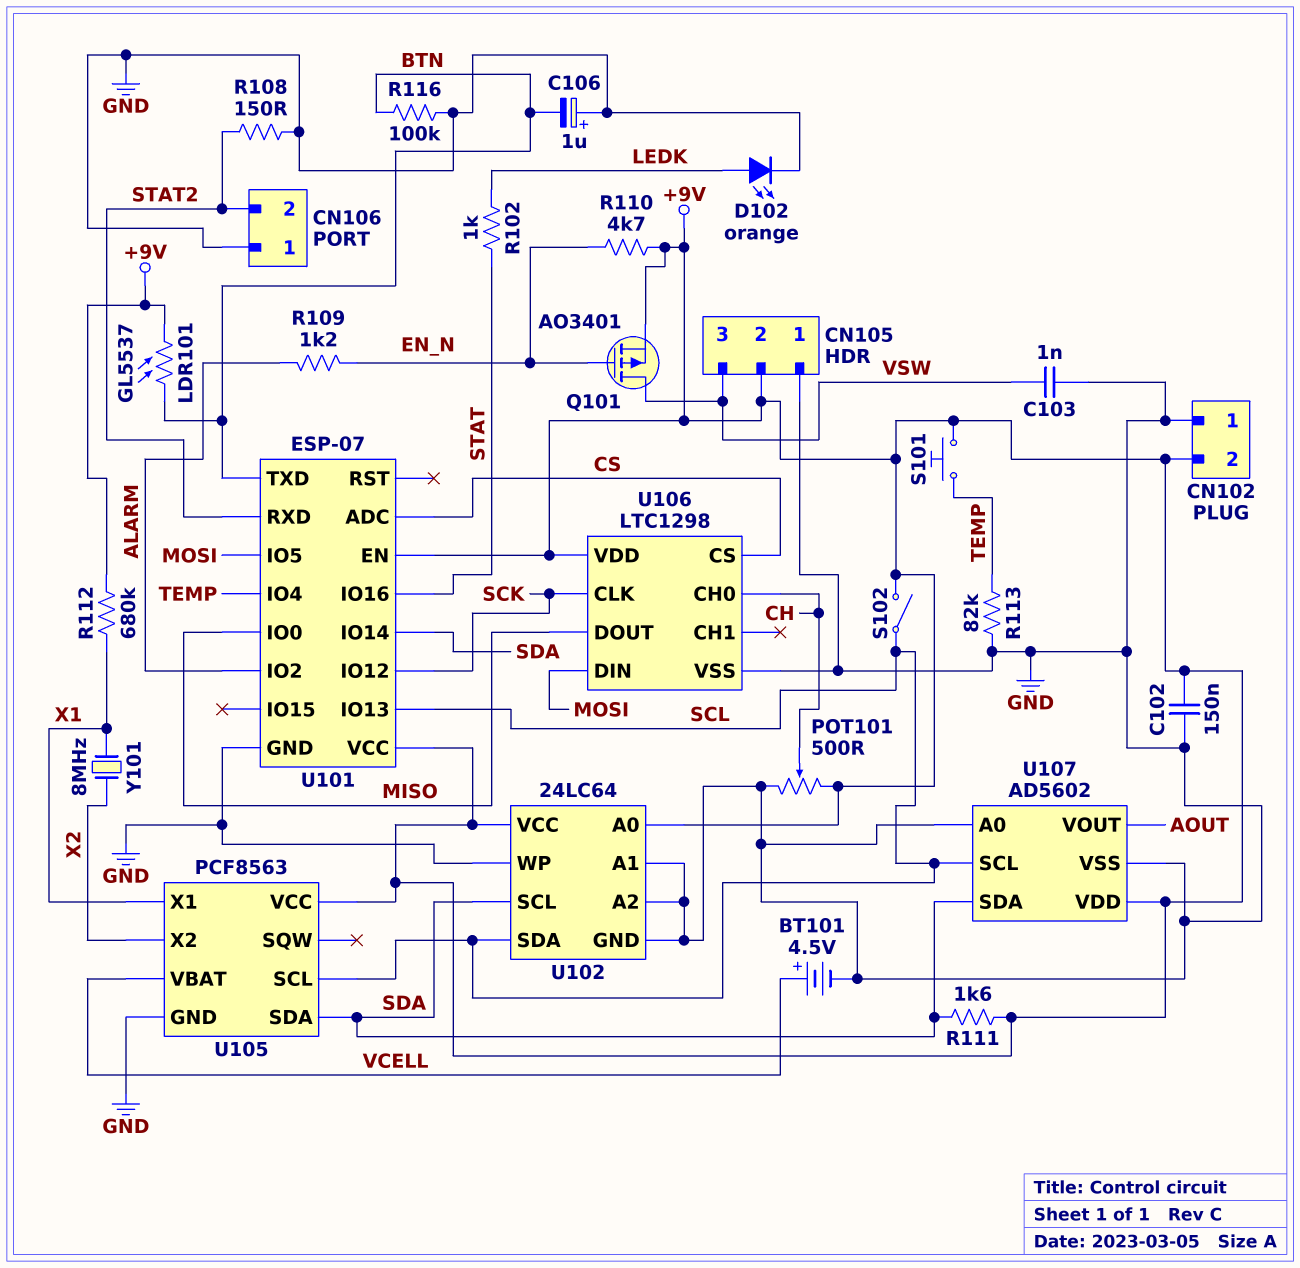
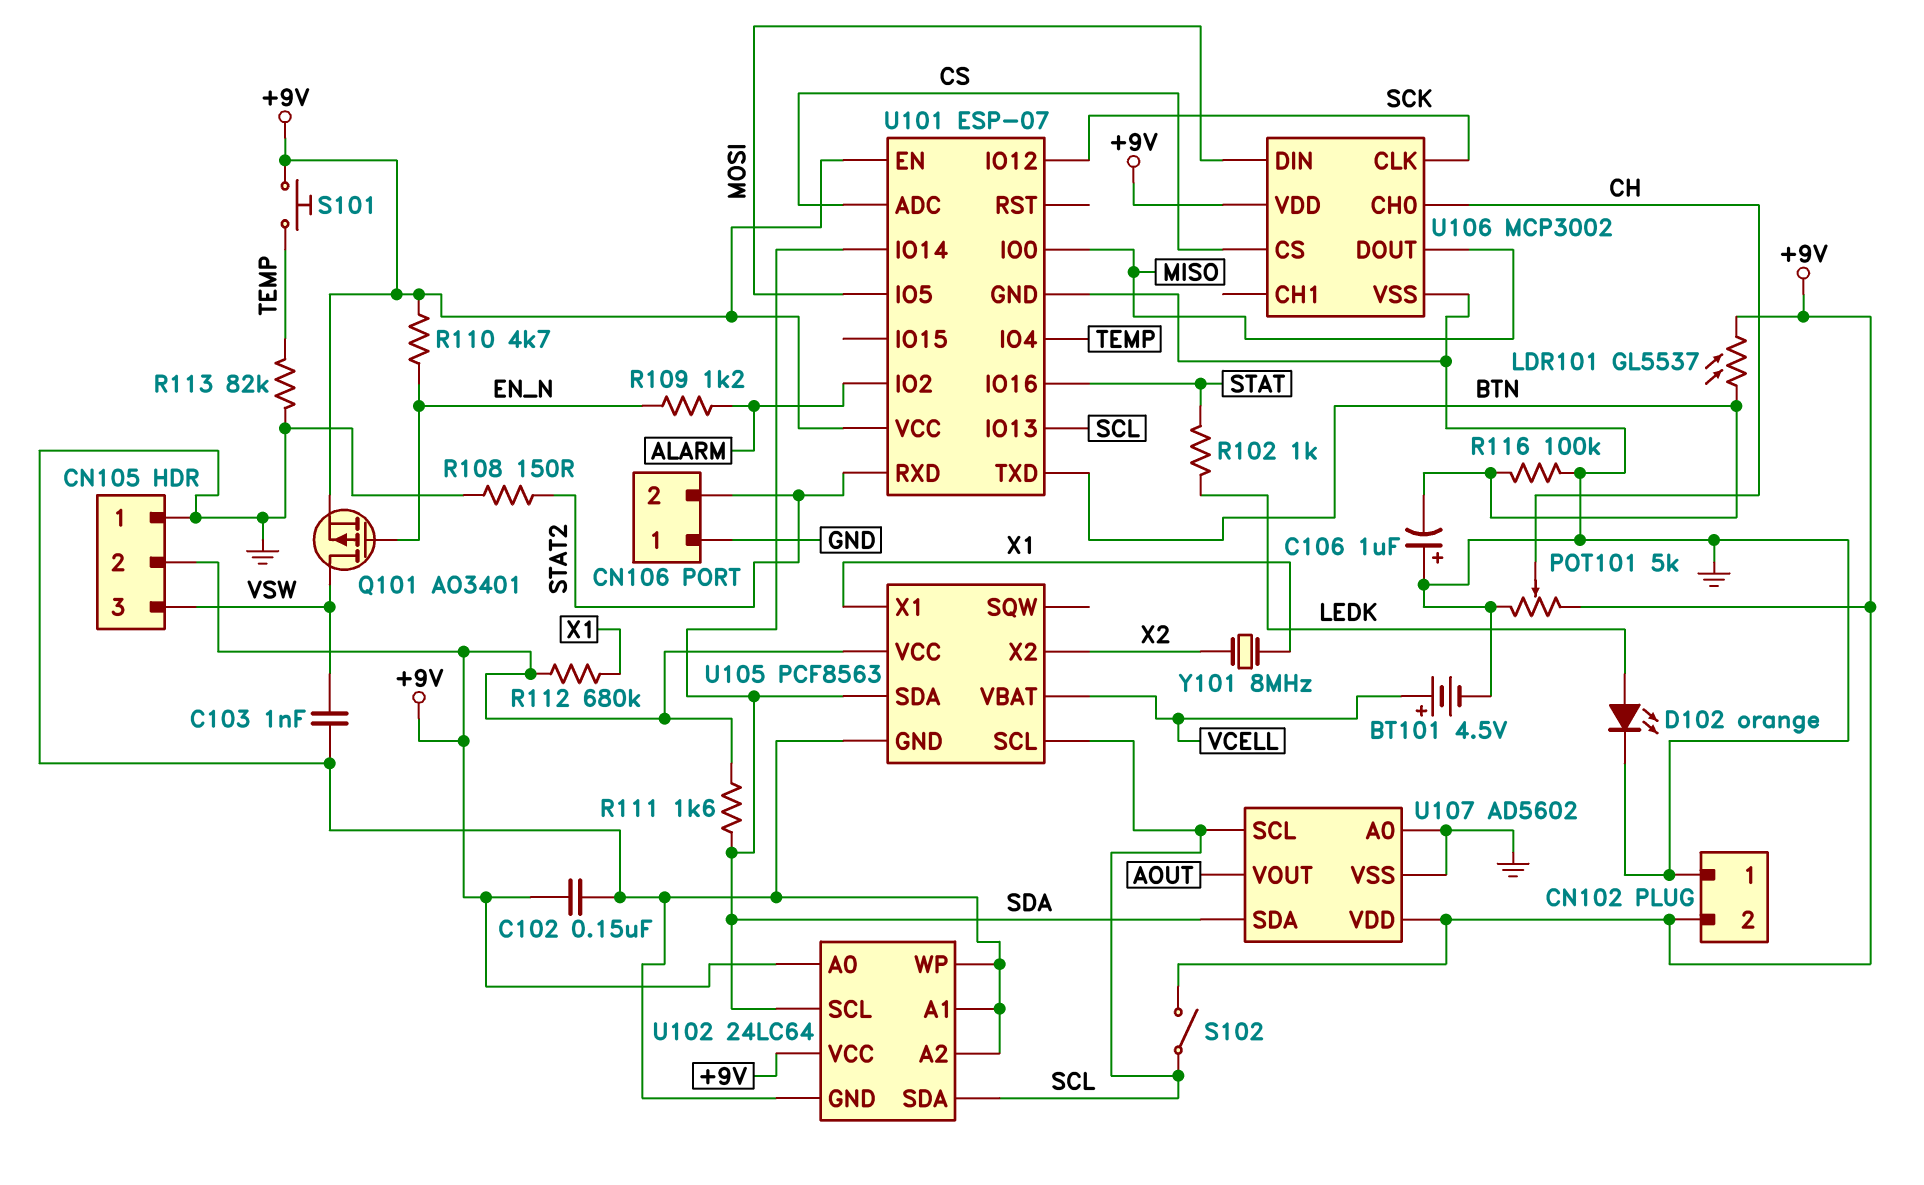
POT101: 500 (+9V, GND, wiper CH) -> 5k (+9V, GND, wiper CH)
U106: LTC1298 -> MCP3002

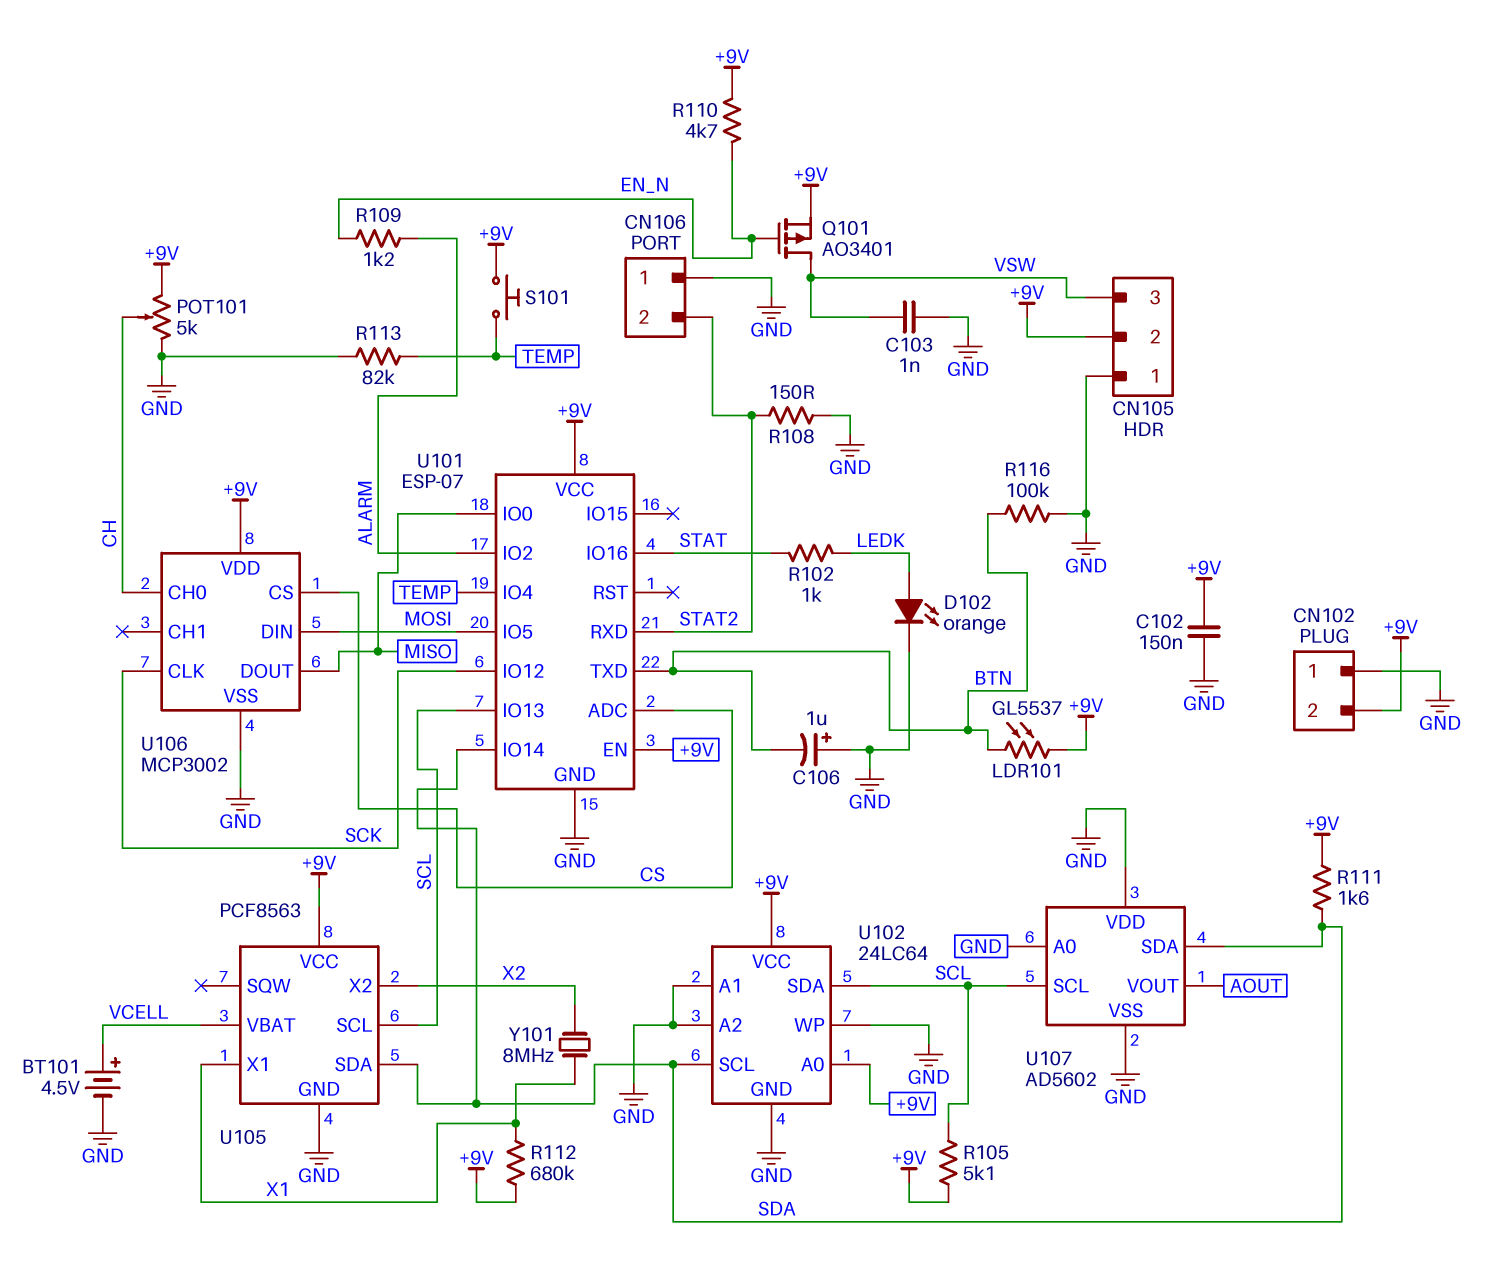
R105: none -> 5.1k (+9V, SCL)
S102: switch (+9V, SCL) -> none
U107 pin VDD: +9V -> GND

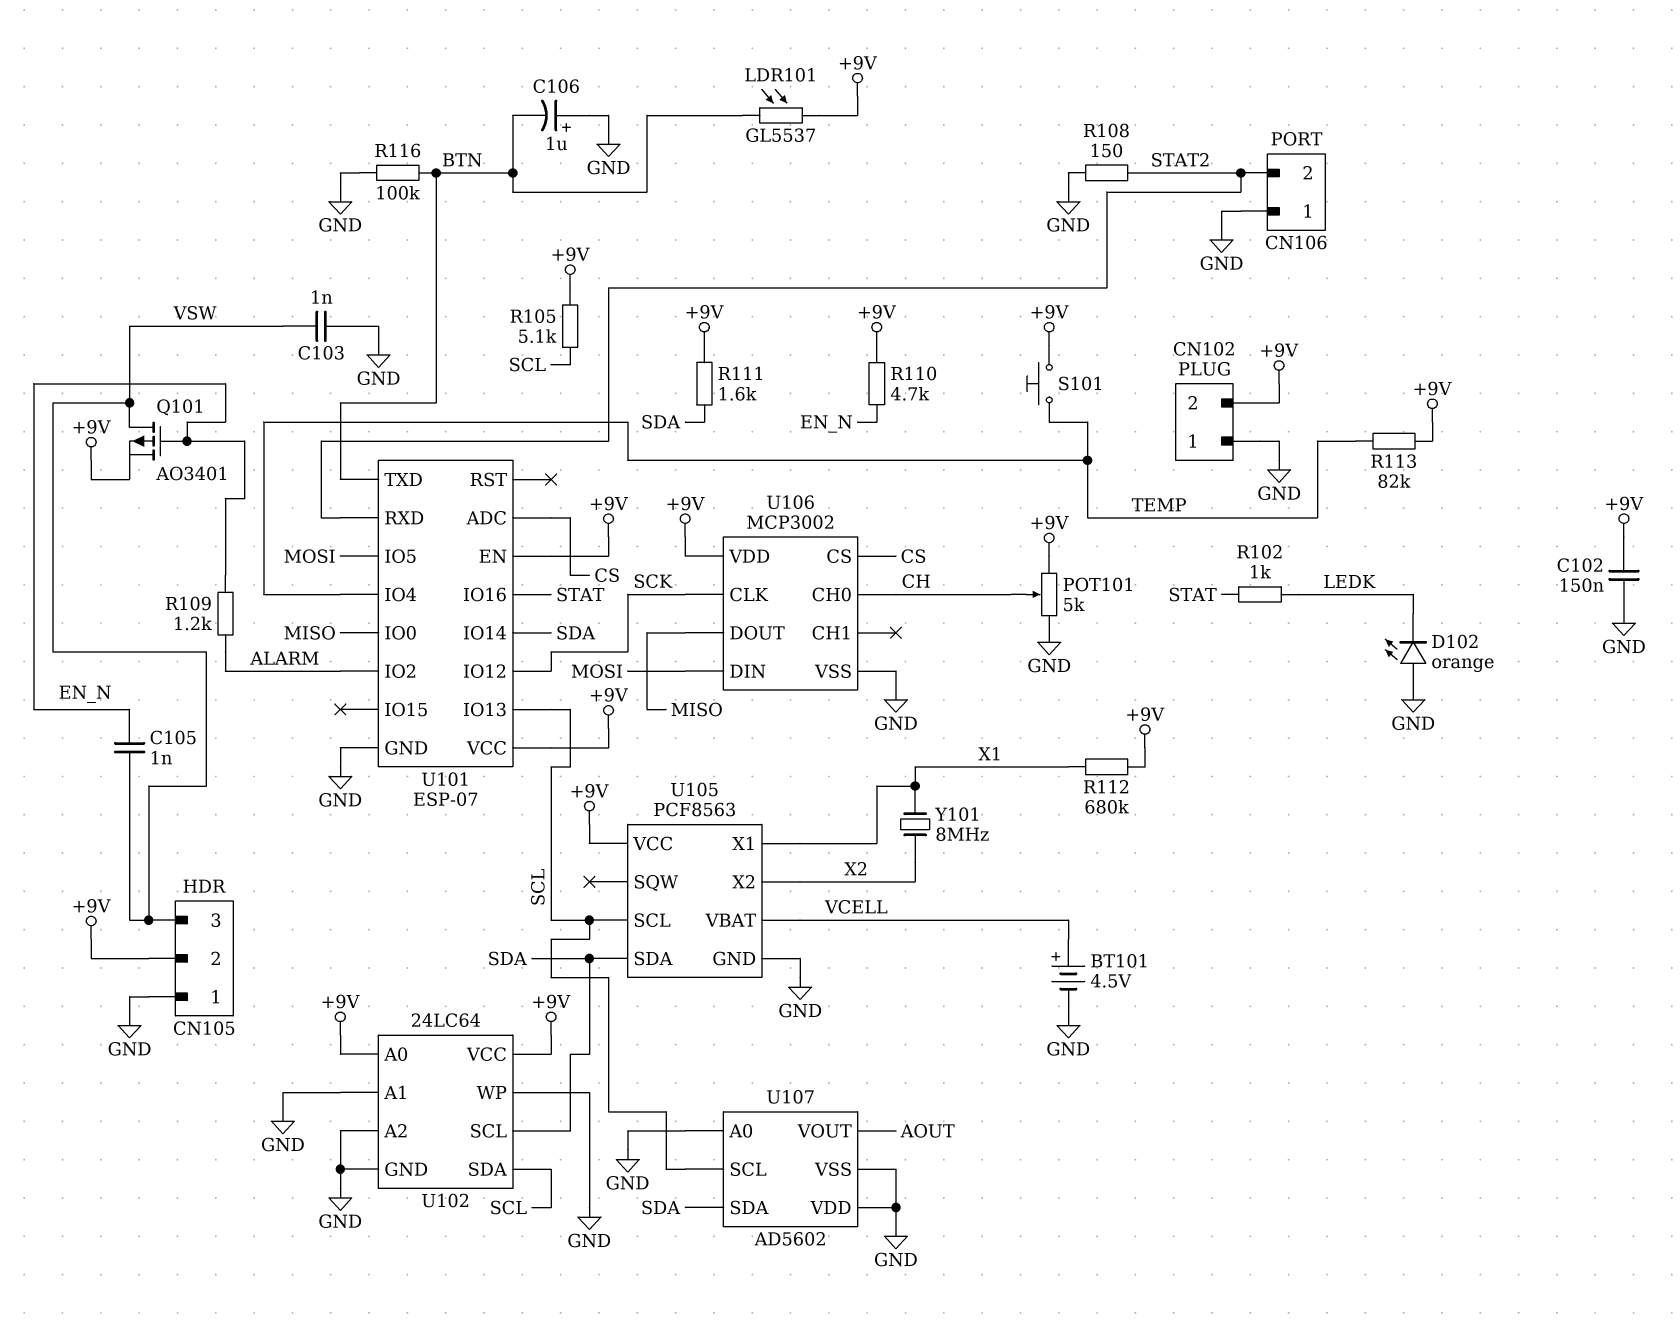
C105: none -> 1nF (EN_N, VSW)
D102: LED orange (A LEDK, K GND) -> LED orange (A GND, K LEDK)
R113: 82k (GND, TEMP) -> 82k (+9V, TEMP)

